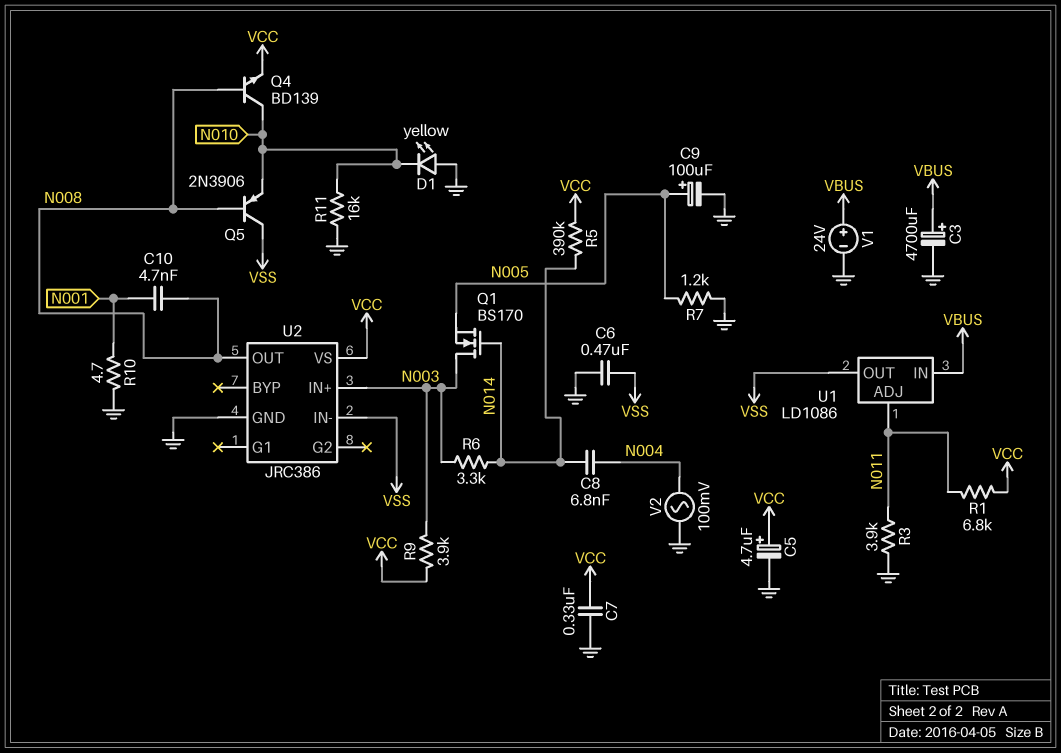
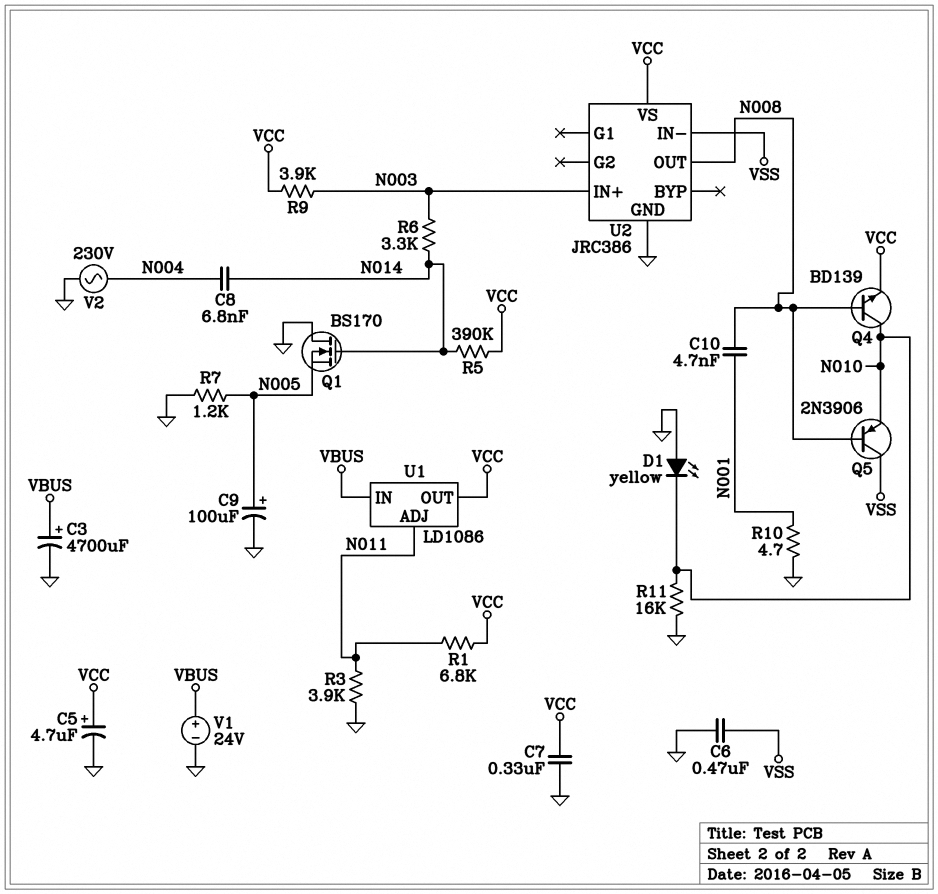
Q1: NMOS BS170 (G N014, D N003, S N005) -> NMOS BS170 (G N014, D GND, S N005)
U1 pin OUT: VSS -> VCC
V2: AC 100mV (GND, N004) -> AC 230V (GND, N004)

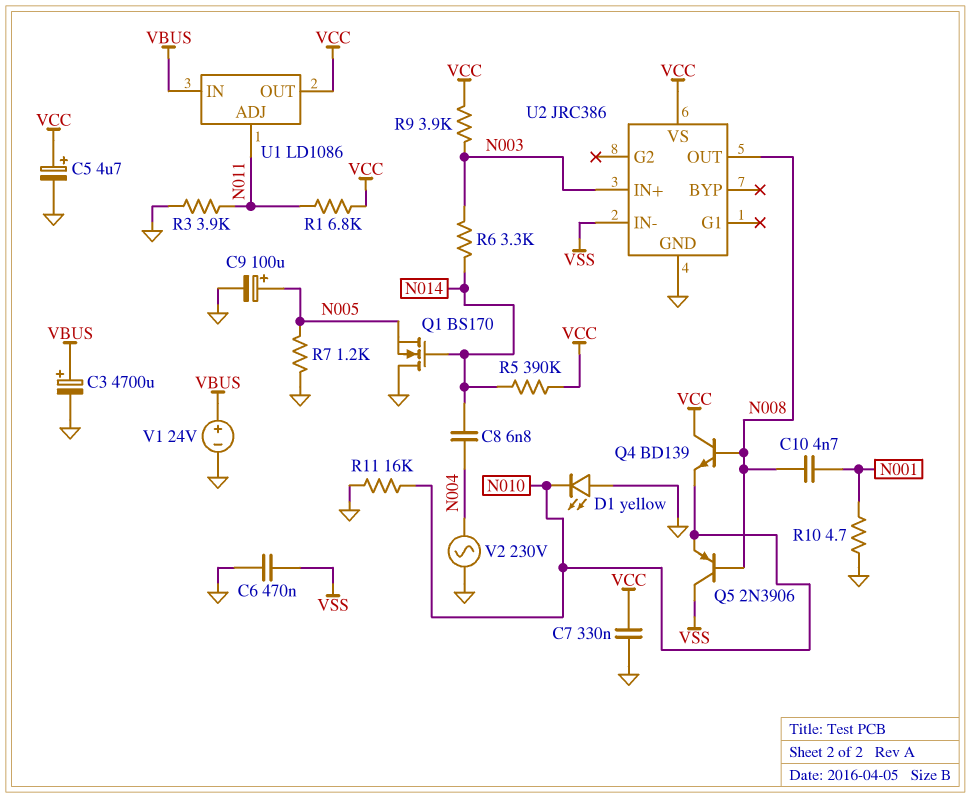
Q4: NPN BD139 (B N008, C N010, E VCC) -> NPN BD139 (B N008, C VCC, E N010)

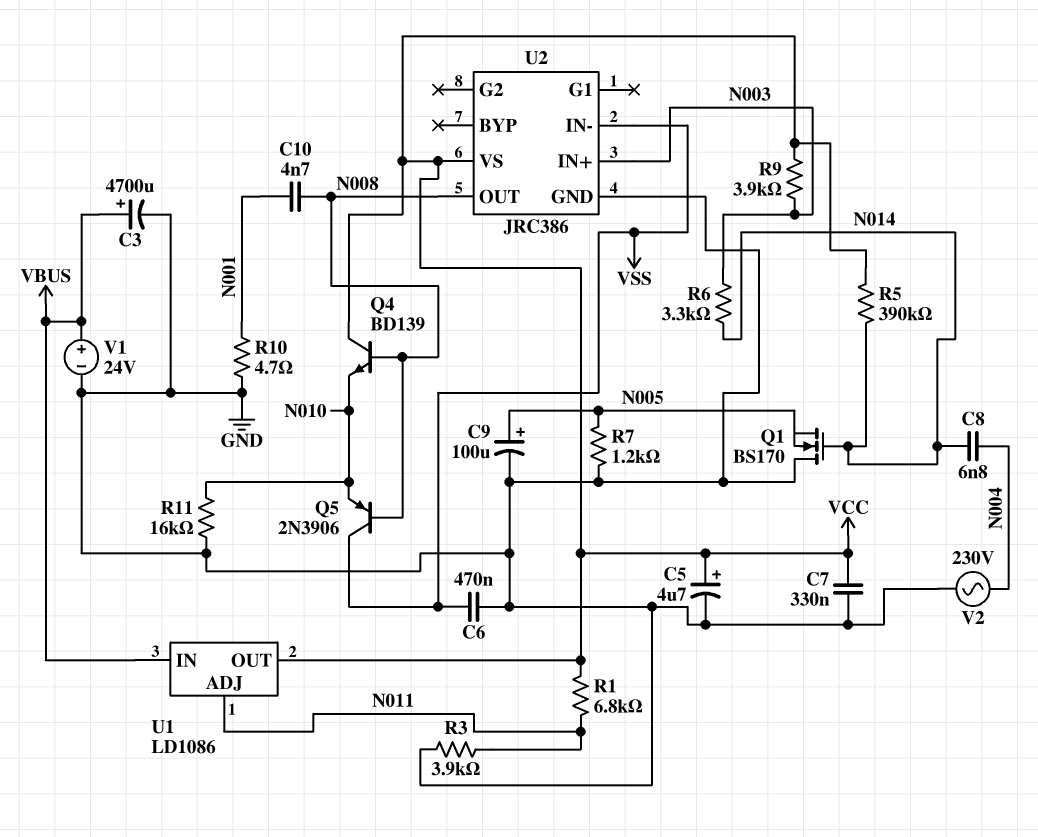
D1: LED yellow (A GND, K N010) -> none

